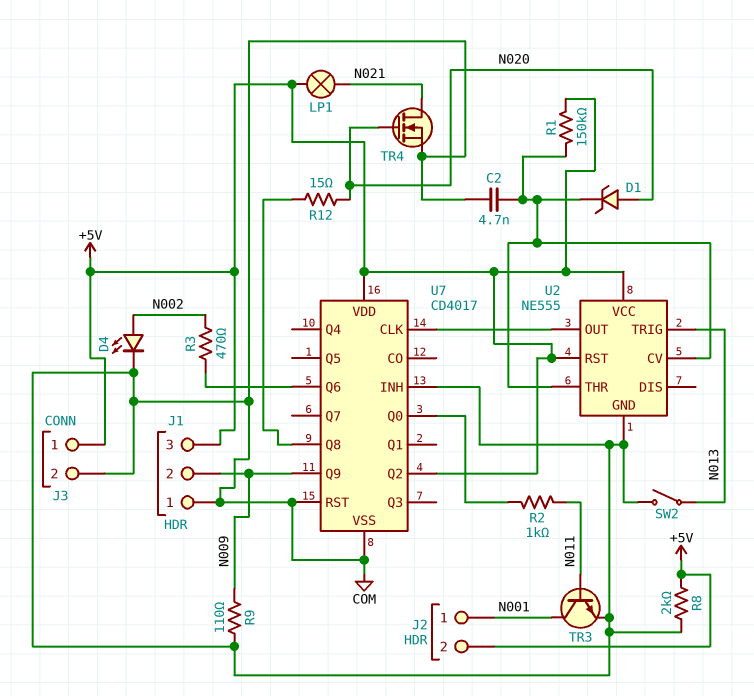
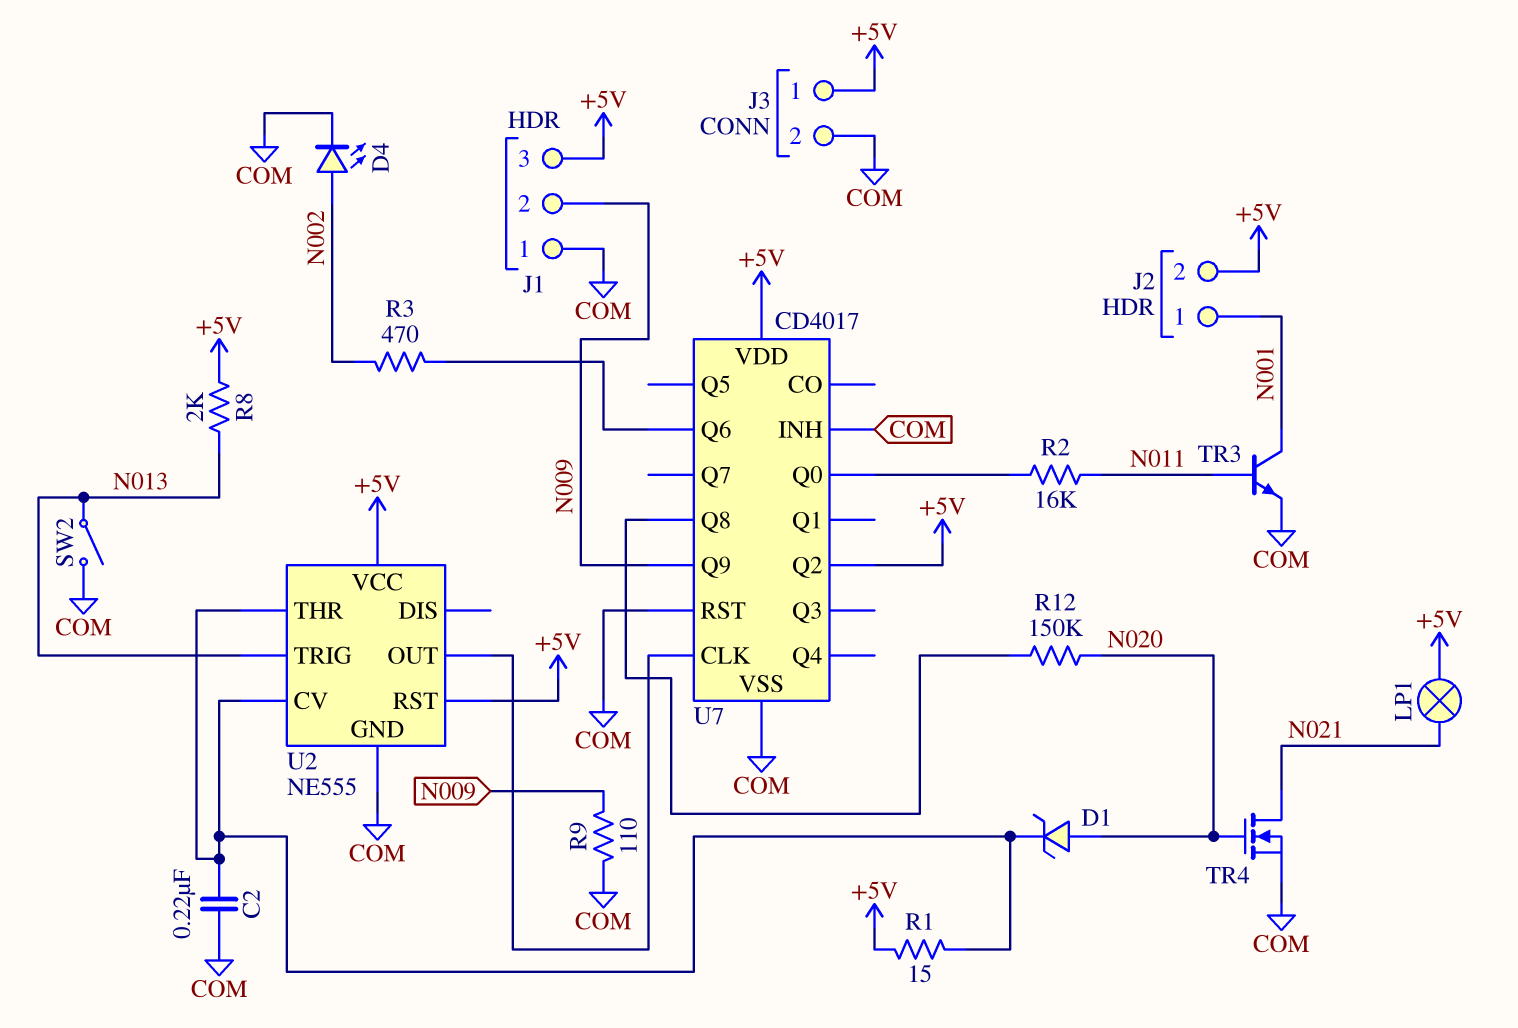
C2: 4.7nF (COM, U2/CV) -> 220nF (COM, U2/CV)
R1: 150k (+5V, U2/CV) -> 15 (+5V, U2/CV)
R2: 1k (N011, U7/Q0) -> 16k (N011, U7/Q0)
R8: 2k (+5V, COM) -> 2k (+5V, N013)
R12: 15 (N020, U7/Q8) -> 150k (N020, U7/Q8)

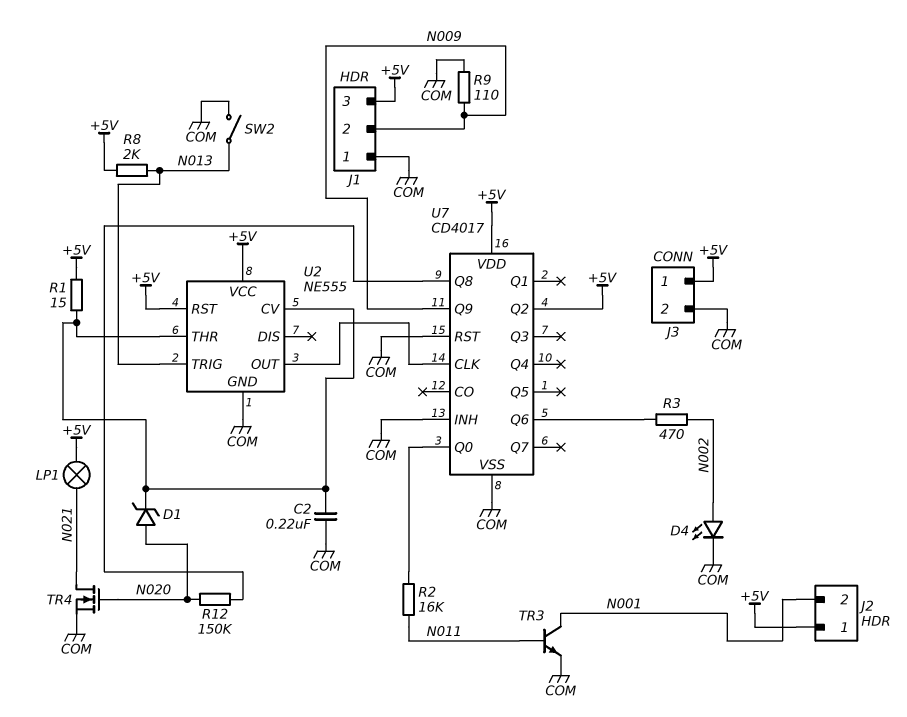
J2 pin 1: N001 -> +5V
J2 pin 2: +5V -> N001

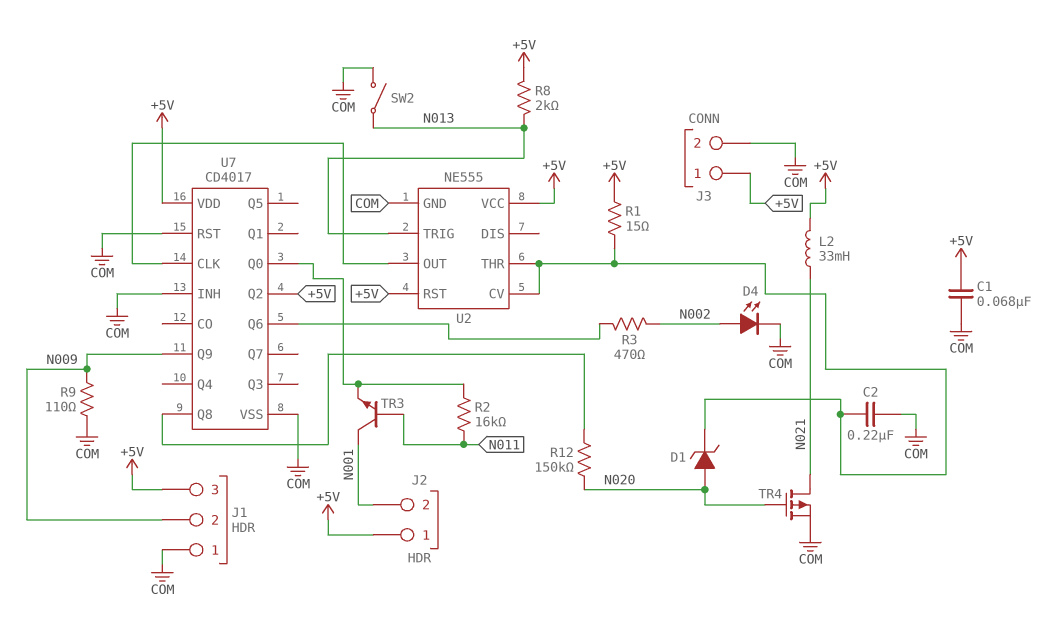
C1: none -> 68nF (+5V, COM)
L2: none -> 33mH (+5V, N021)
LP1: lamp (+5V, N021) -> none
TR3: NPN (B N011, C N001, E COM) -> NPN (B N011, C N001, E U7/Q0)
TR4: NMOS (G N020, D N021, S COM) -> PMOS (G N020, D N021, S COM)

